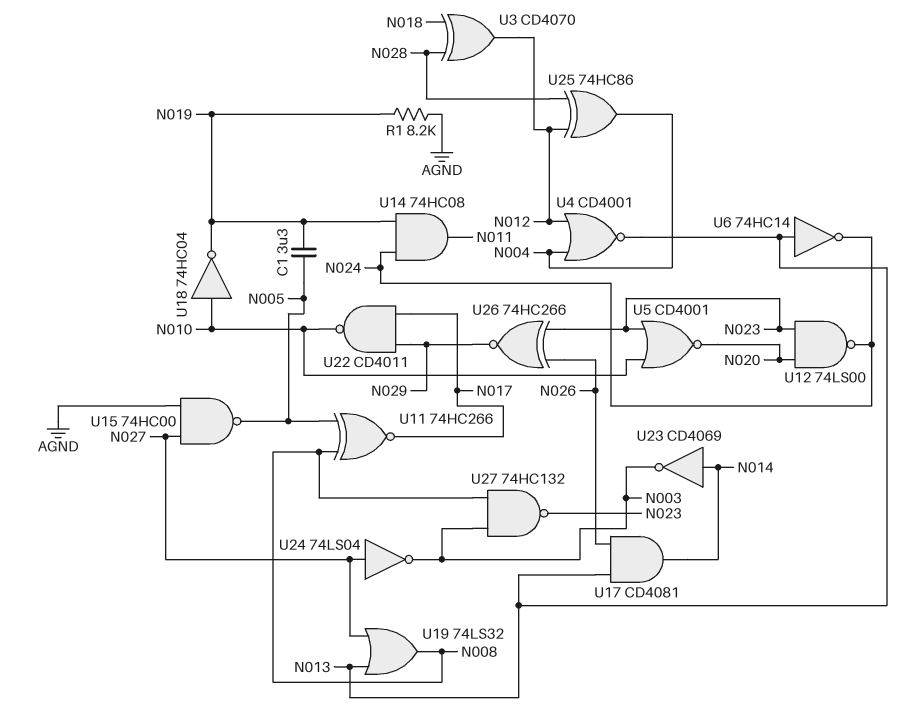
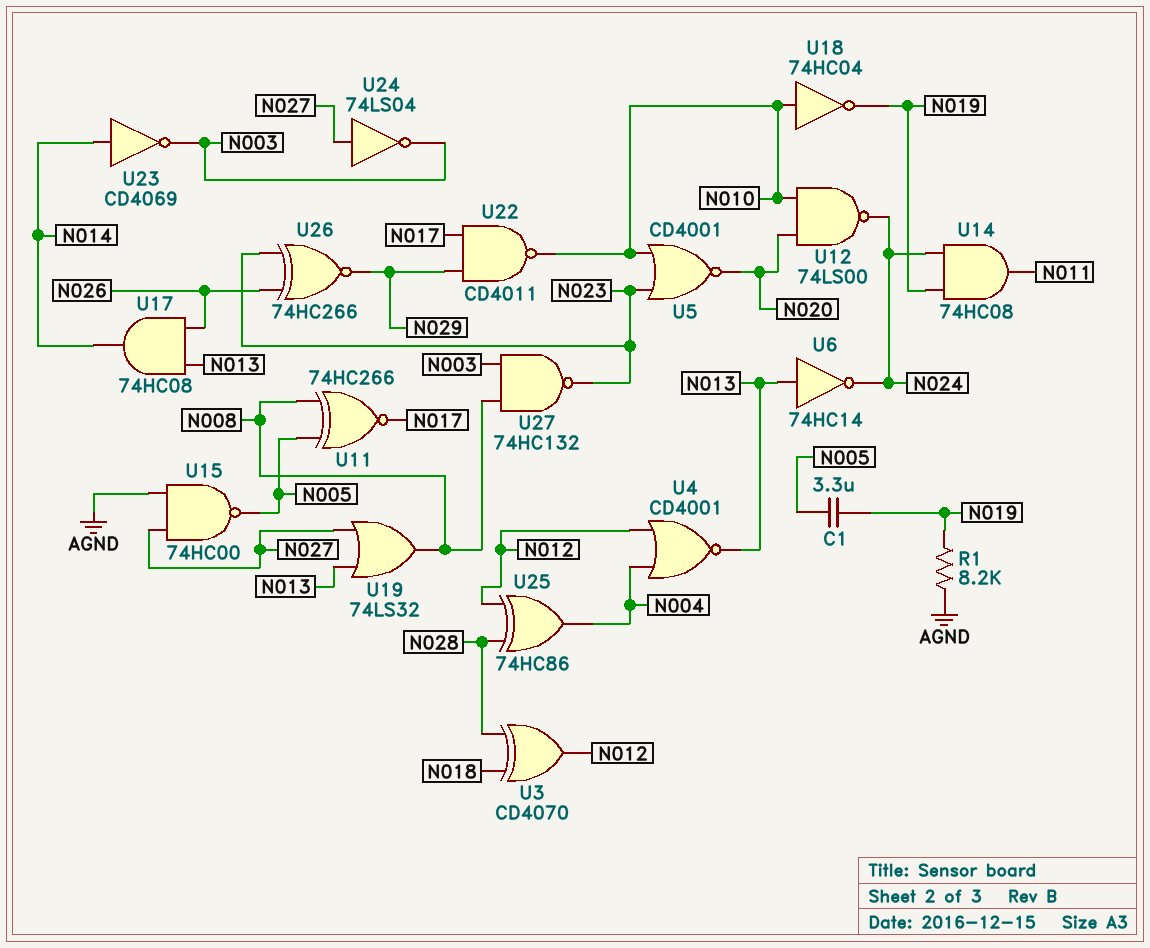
U12: NAND 74LS00 (in N020, in N023, out N024) -> NAND 74LS00 (in N010, in N020, out N024)
U17: AND CD4081 (in N013, in N026, out N014) -> AND 74HC08 (in N013, in N026, out N014)

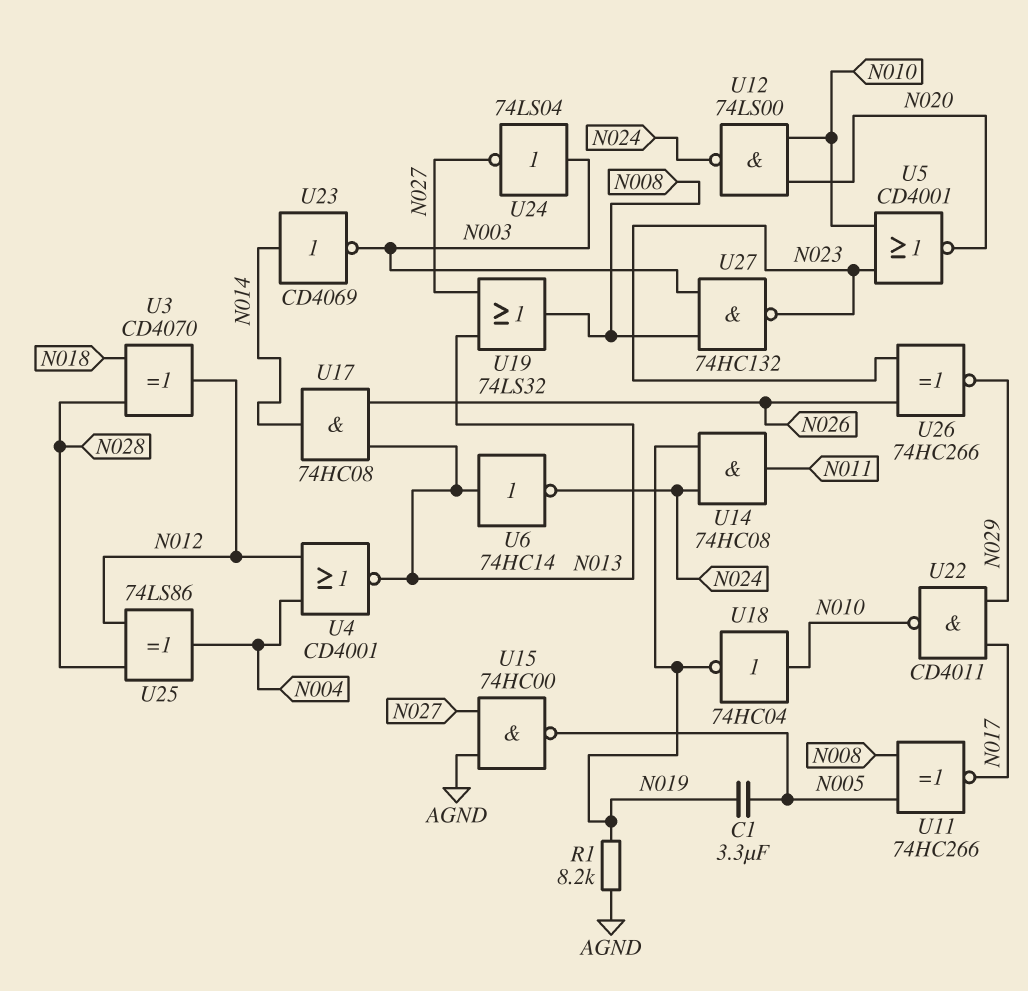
U24: NOT 74LS04 (in N027, out N003) -> NOT 74LS04 (in N003, out N027)
U25: XOR 74HC86 (in N012, in N028, out N004) -> XOR 74LS86 (in N012, in N028, out N004)

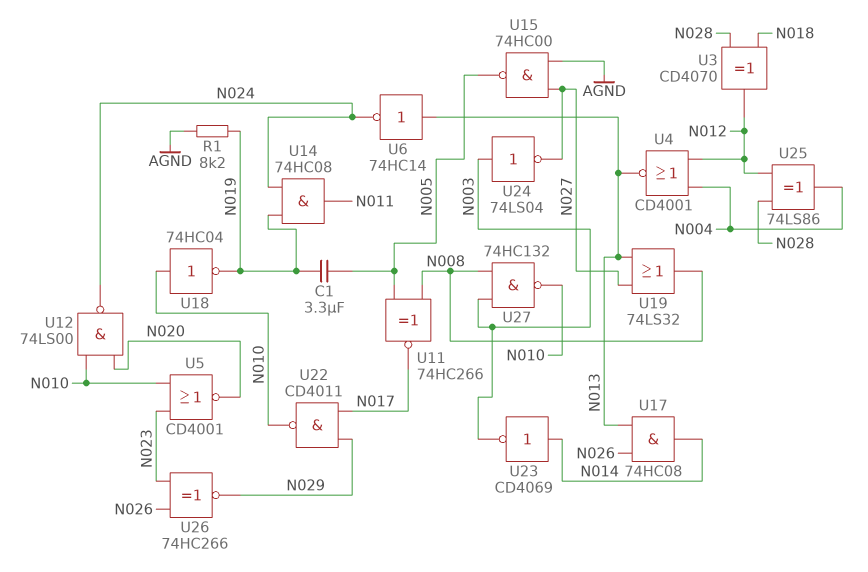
U27: NAND 74HC132 (in N003, in N008, out N023) -> NAND 74HC132 (in N003, in N008, out N010)

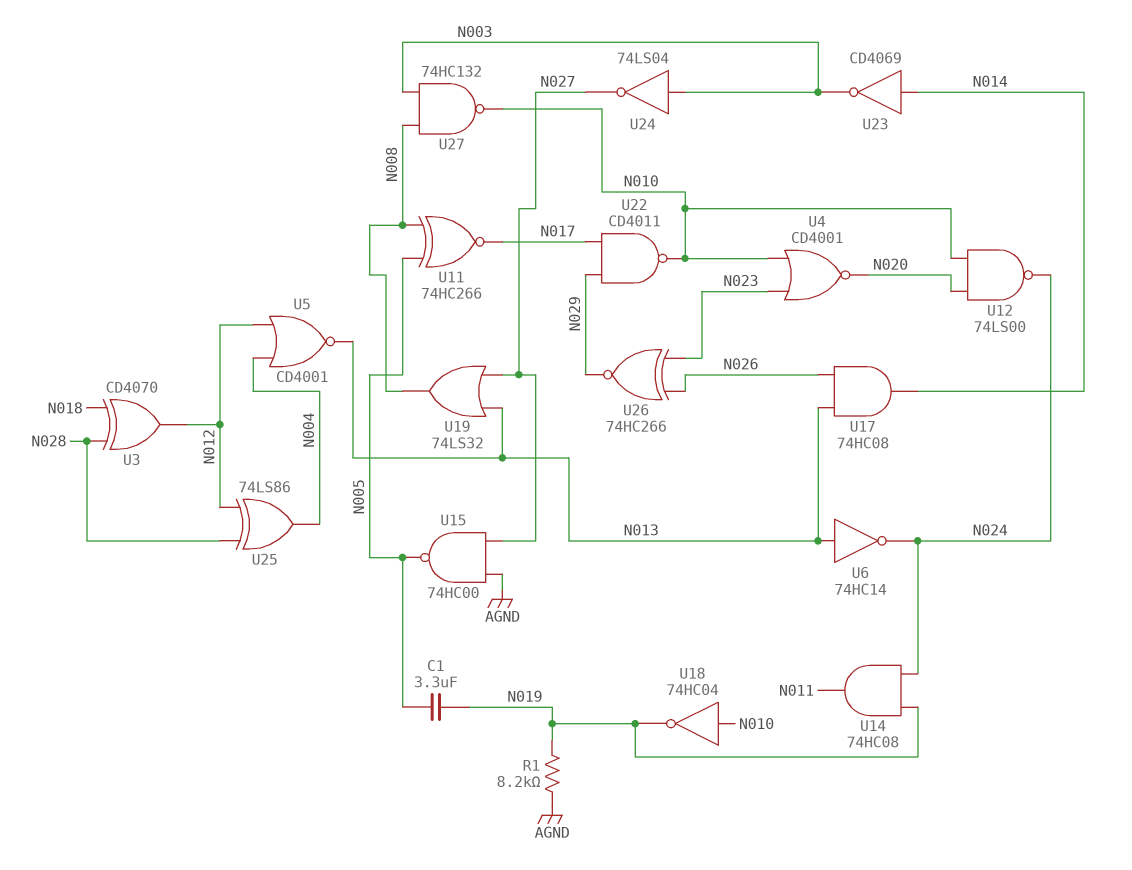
U4: NOR CD4001 (in N004, in N012, out N013) -> NOR CD4001 (in N010, in N023, out N020)
U5: NOR CD4001 (in N010, in N023, out N020) -> NOR CD4001 (in N004, in N012, out N013)

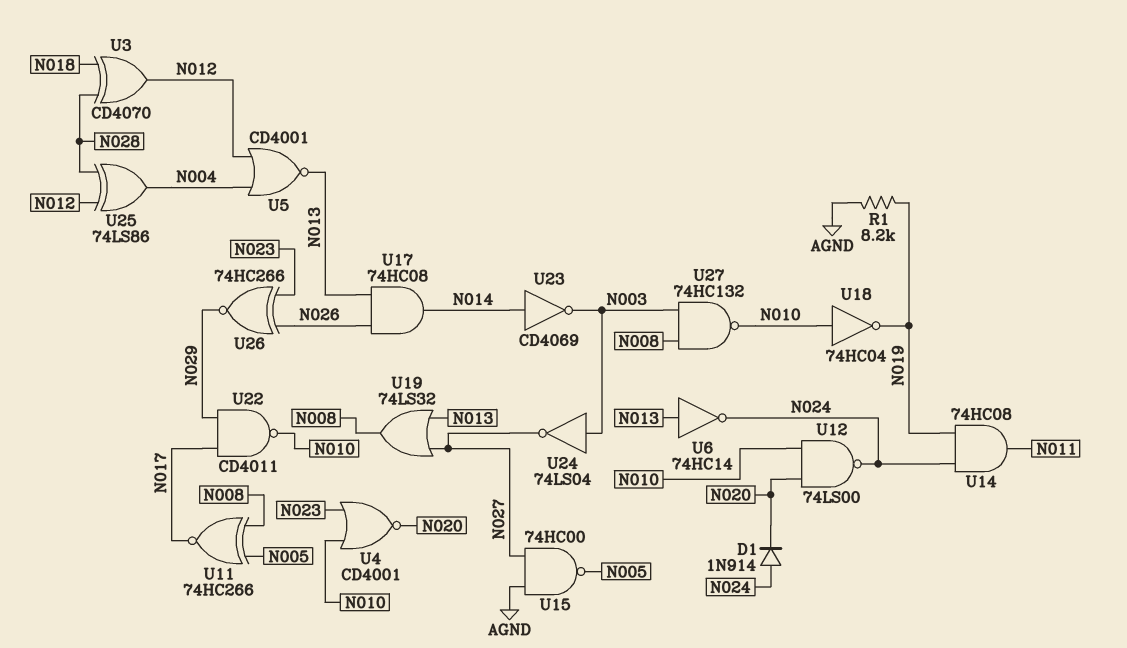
C1: 3.3uF (N005, N019) -> none
D1: none -> diode 1N914 (A N024, K N020)

